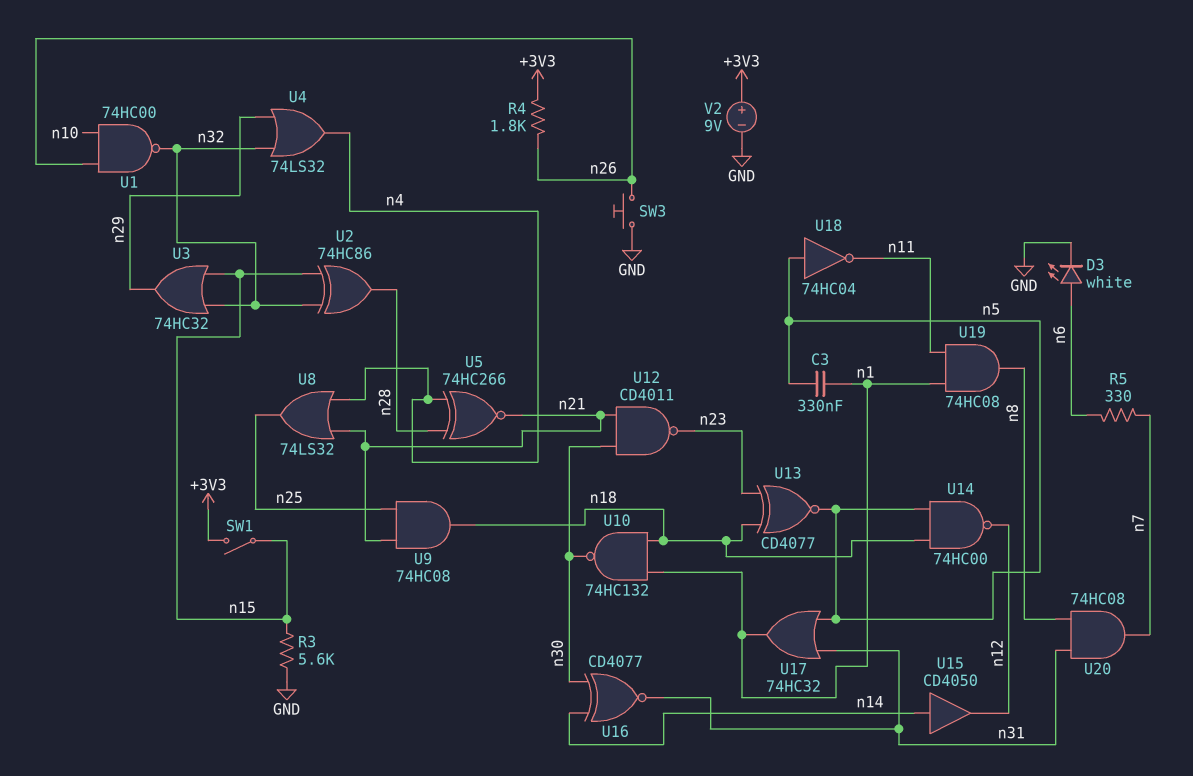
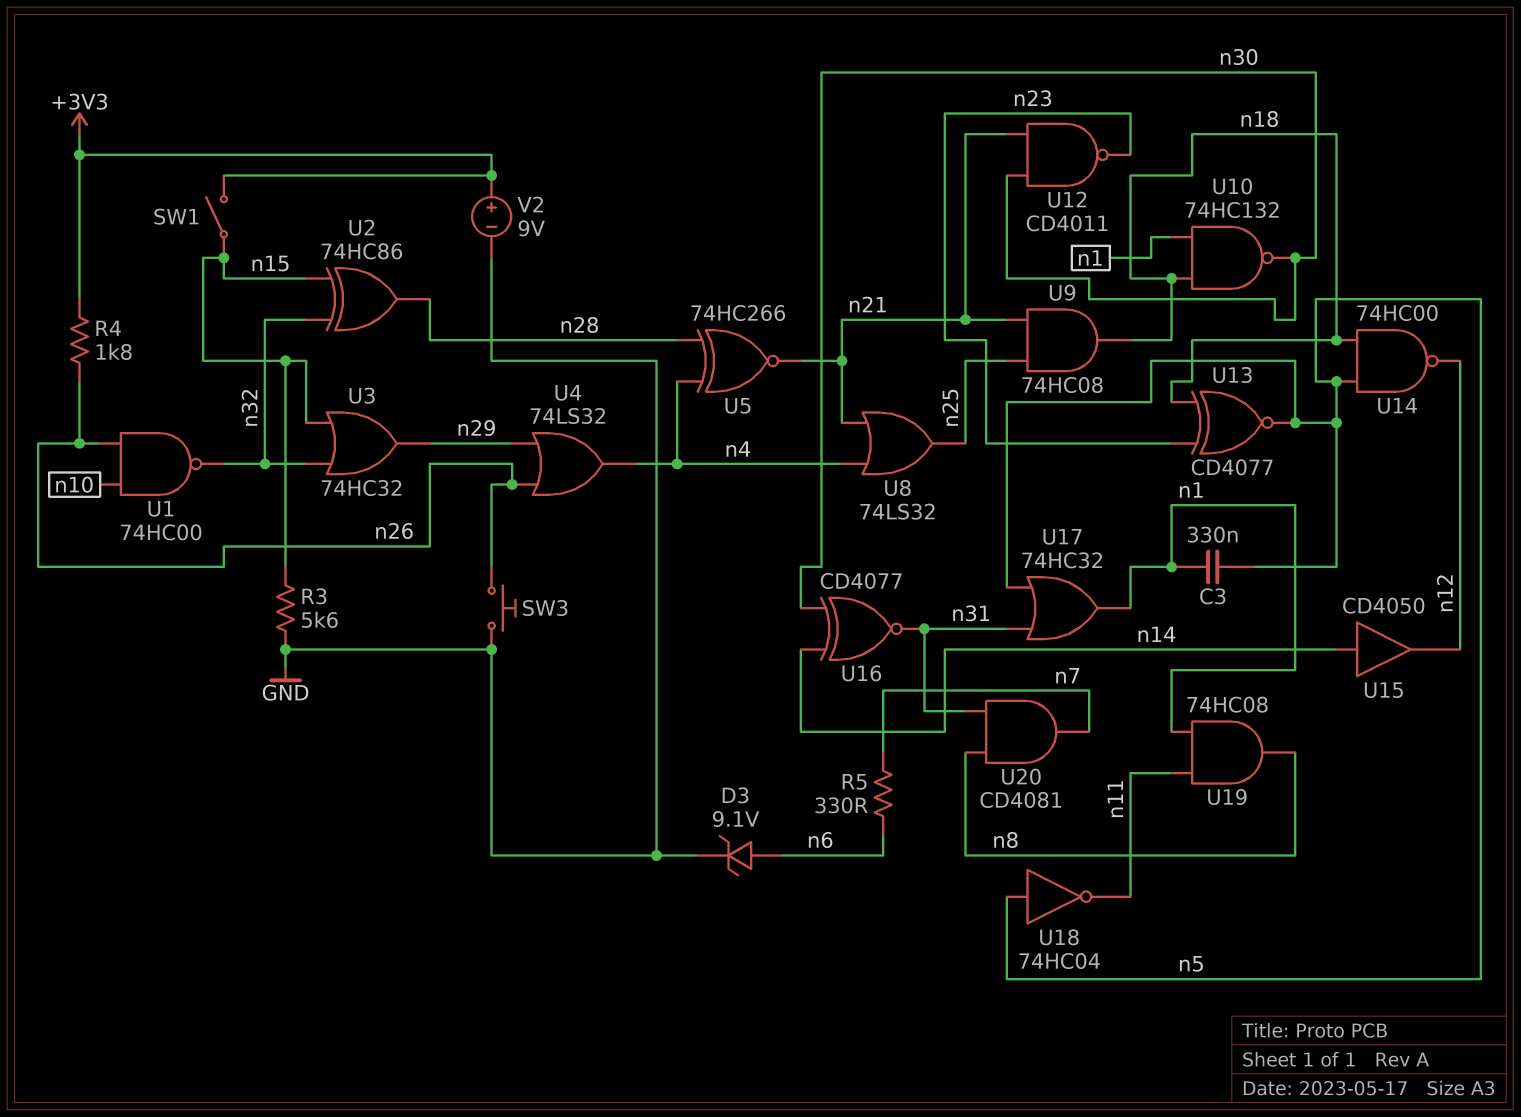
D3: LED white (A n6, K GND) -> zener 9.1V (A n6, K GND)
U4: OR 74LS32 (in n29, in n32, out n4) -> OR 74LS32 (in n26, in n29, out n4)
U20: AND 74HC08 (in n8, in n31, out n7) -> AND CD4081 (in n8, in n31, out n7)

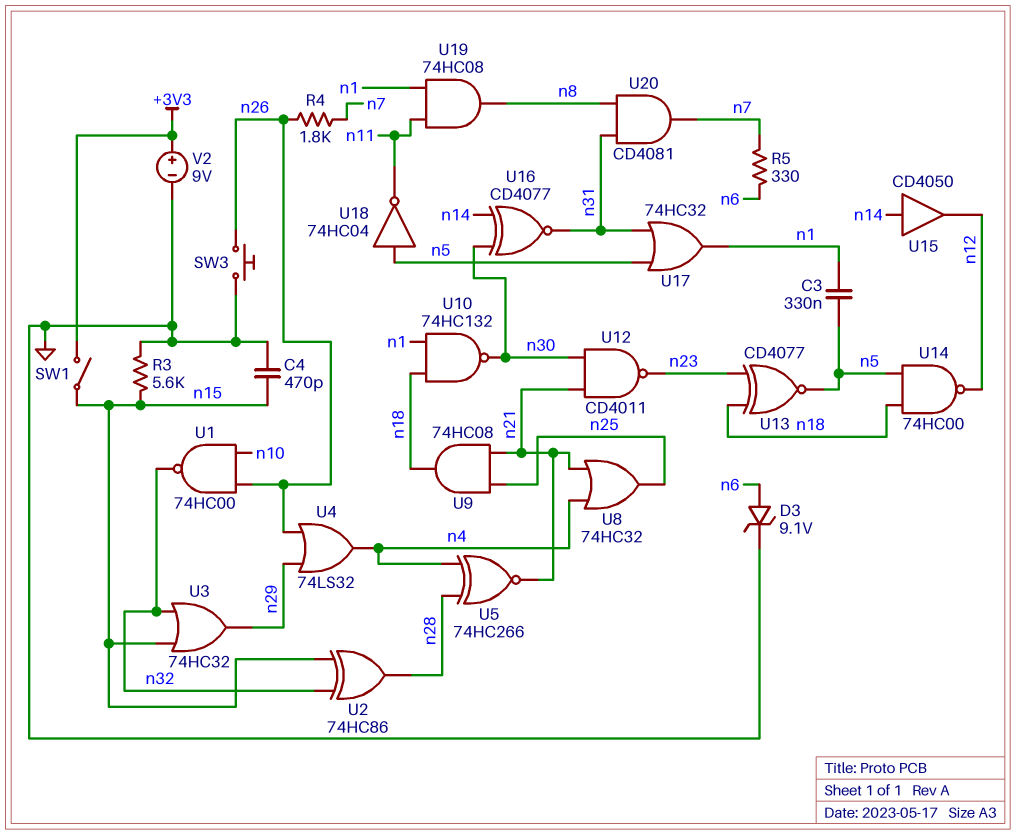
C4: none -> 470pF (GND, n15)
R4: 1.8k (+3V3, n26) -> 1.8k (n7, n26)
U8: OR 74LS32 (in n4, in n21, out n25) -> OR 74HC32 (in n4, in n21, out n25)

